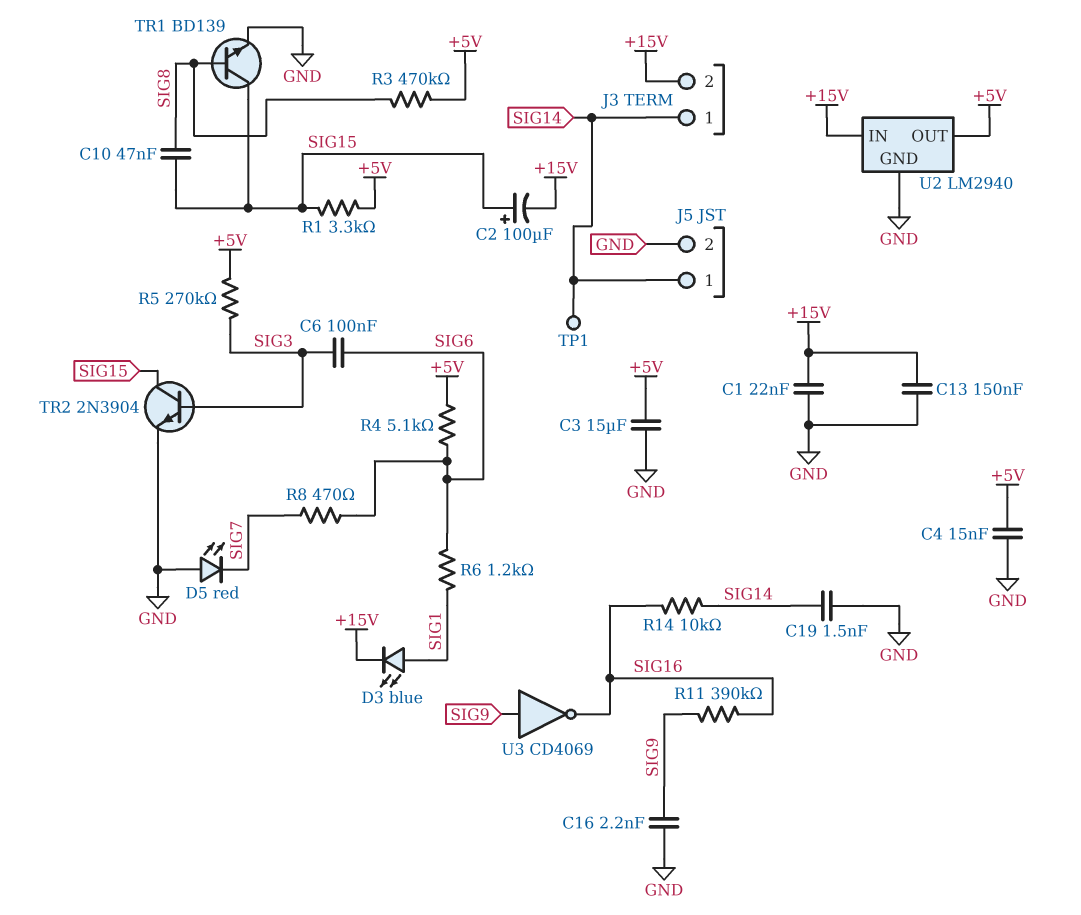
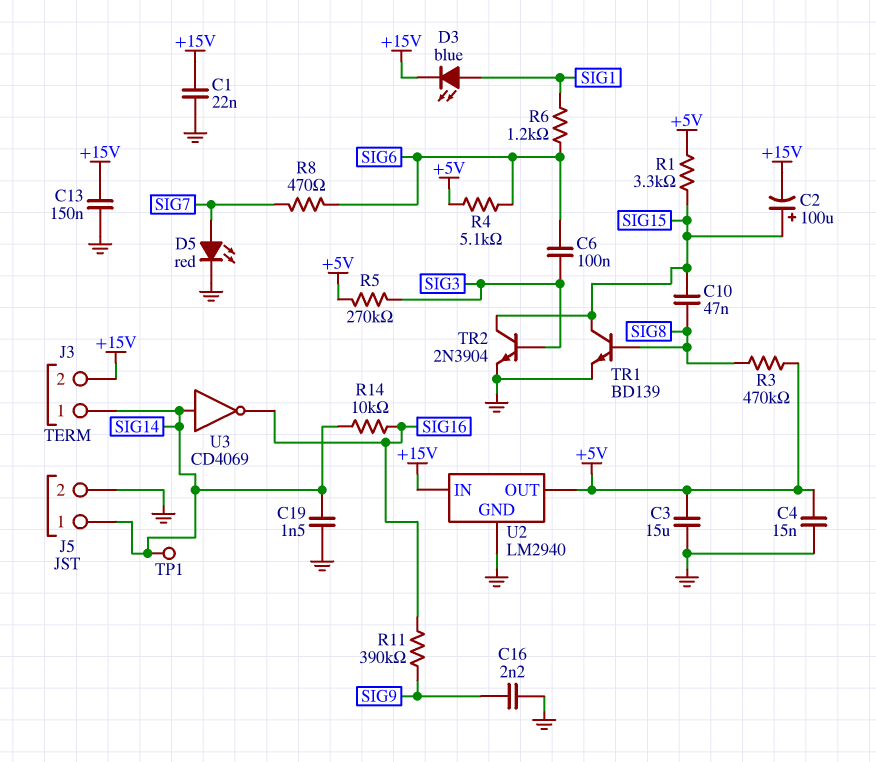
D5: LED red (A GND, K SIG7) -> LED red (A SIG7, K GND)
U3: NOT CD4069 (in SIG9, out SIG16) -> NOT CD4069 (in SIG14, out SIG16)

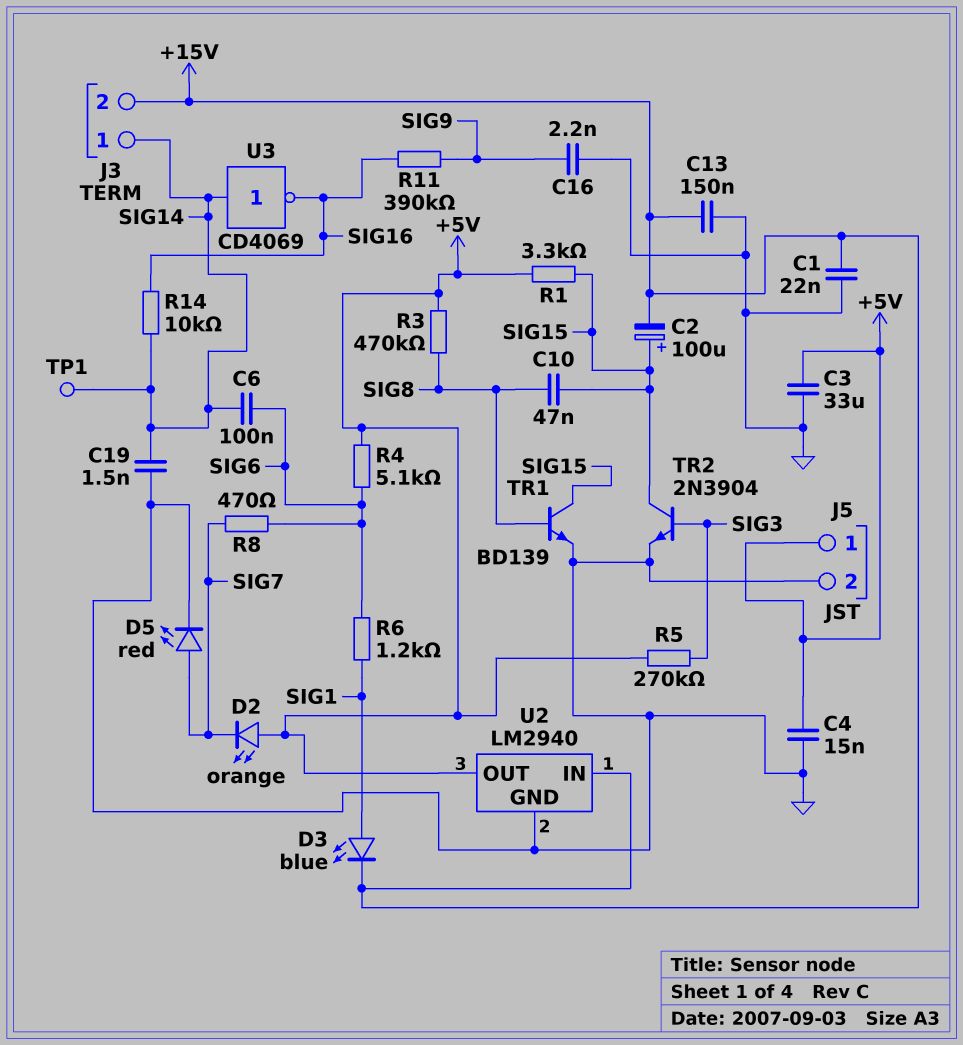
C3: 15uF (+5V, GND) -> 33uF (+5V, GND)
C6: 100nF (SIG3, SIG6) -> 100nF (SIG6, SIG14)
D2: none -> LED orange (A +5V, K SIG7)
J5 pin 1: SIG14 -> +5V

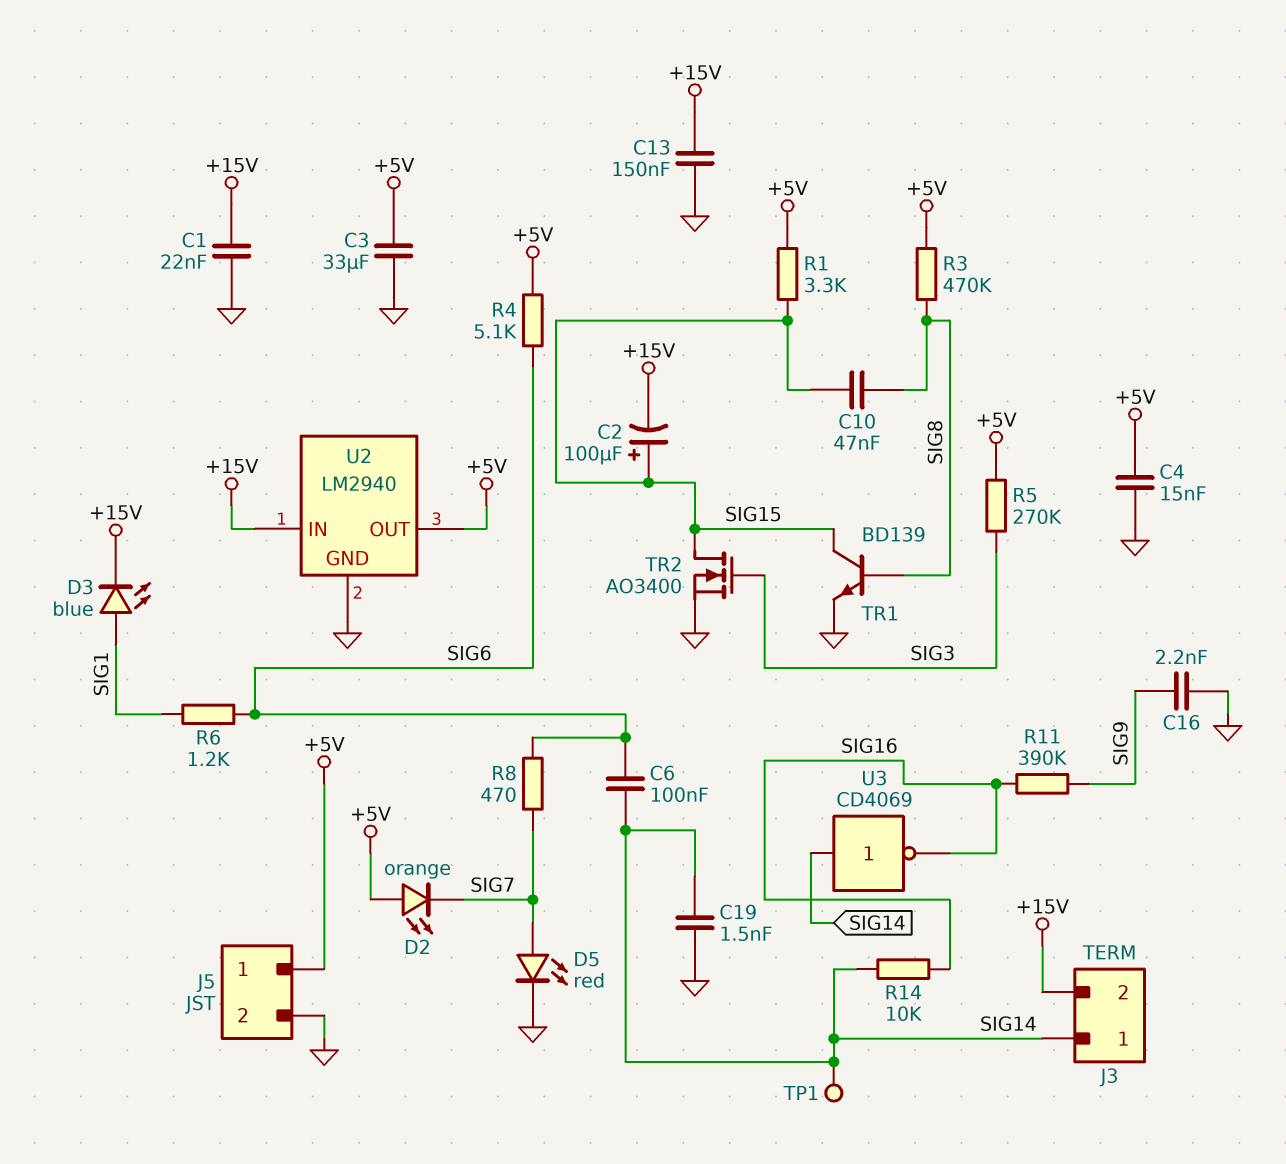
TR2: NPN 2N3904 (B SIG3, C SIG15, E GND) -> NMOS AO3400 (G SIG3, D SIG15, S GND)

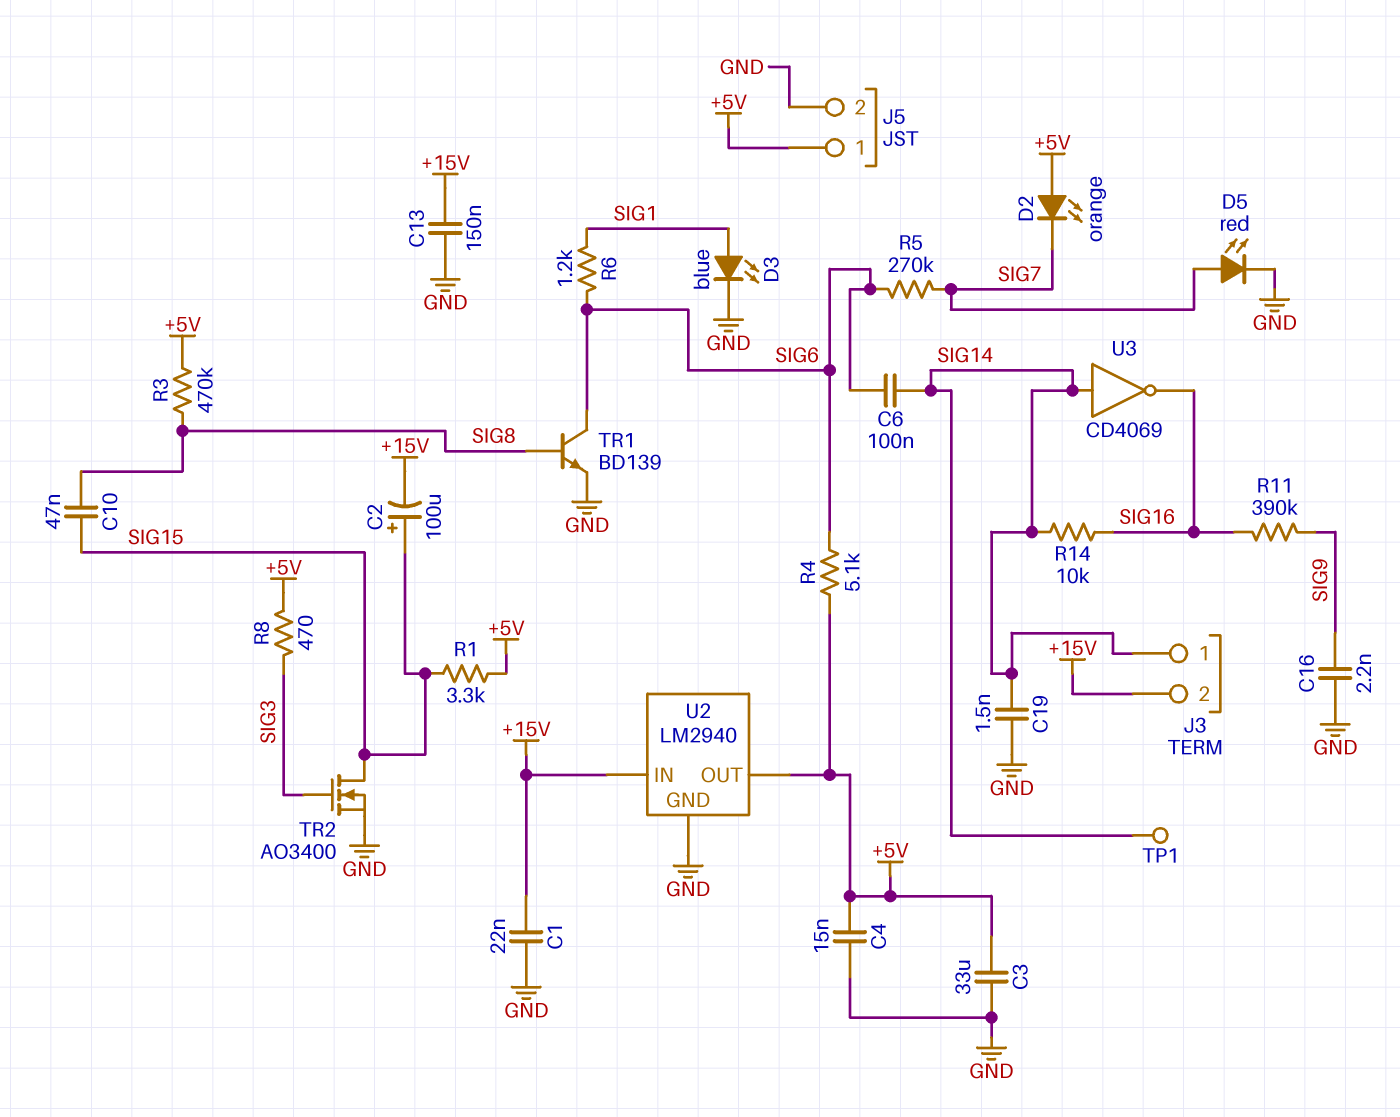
D3: LED blue (A SIG1, K +15V) -> LED blue (A SIG1, K GND)
R5: 270k (+5V, SIG3) -> 270k (SIG6, SIG7)
R8: 470 (SIG6, SIG7) -> 470 (+5V, SIG3)
TR1: NPN BD139 (B SIG8, C SIG15, E GND) -> NPN BD139 (B SIG8, C SIG6, E GND)

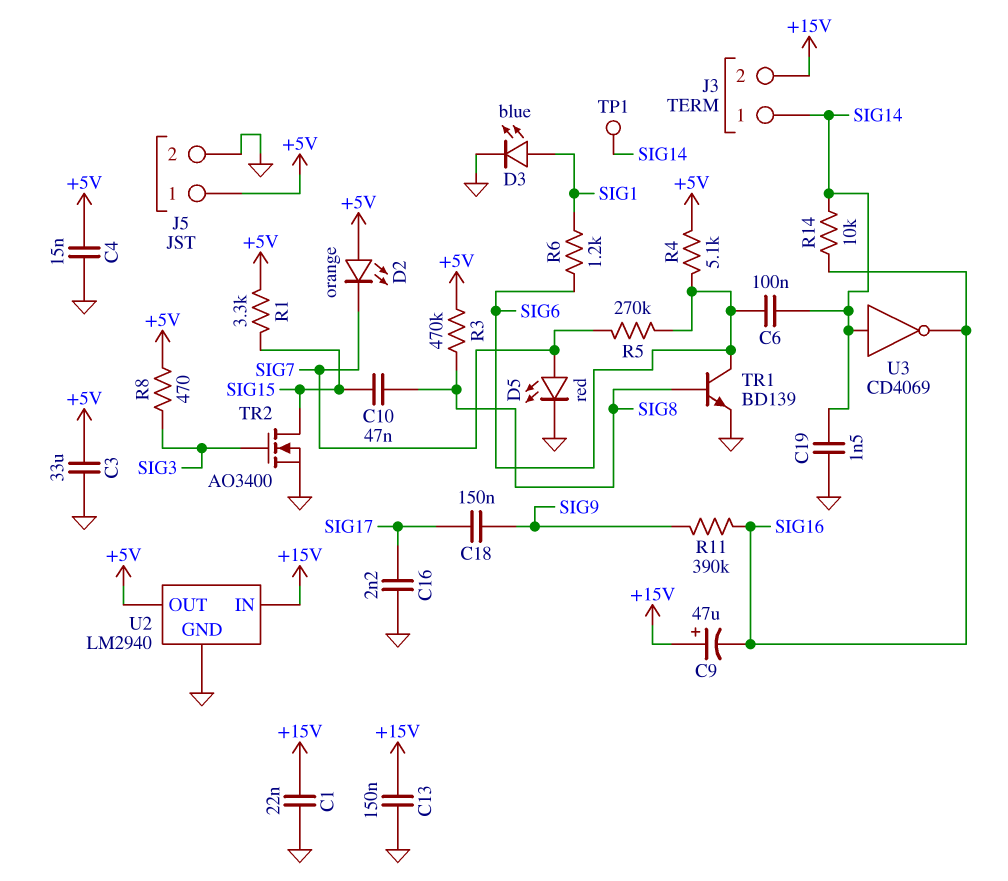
C2: 100uF (plus SIG15, minus +15V) -> none
C9: none -> 47uF (plus +15V, minus SIG16)
C16: 2.2nF (GND, SIG9) -> 2.2nF (GND, SIG17)
C18: none -> 150nF (SIG9, SIG17)

